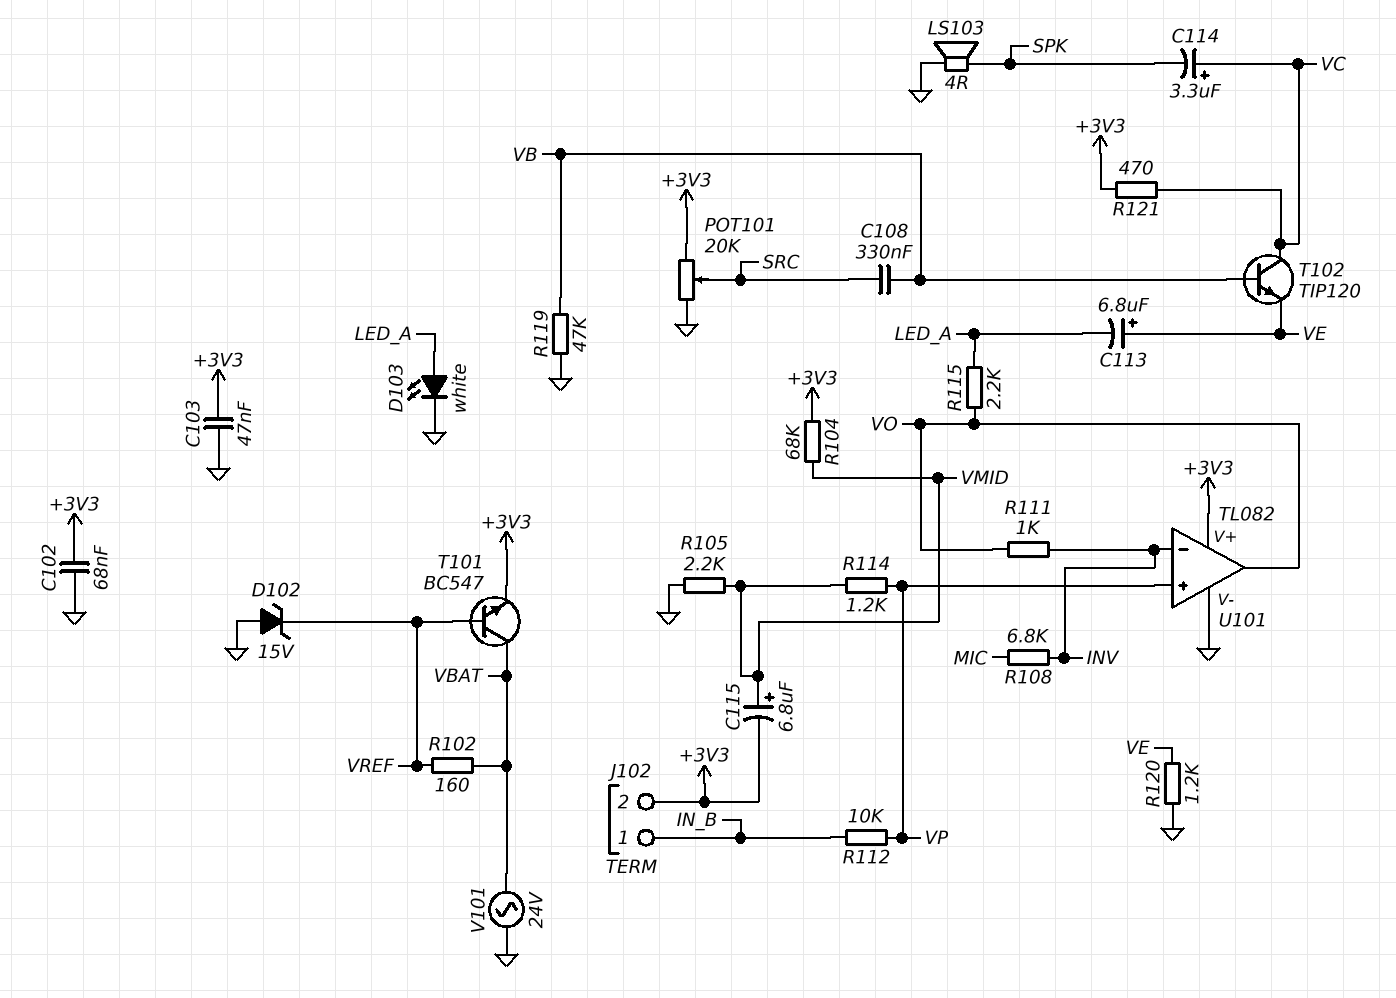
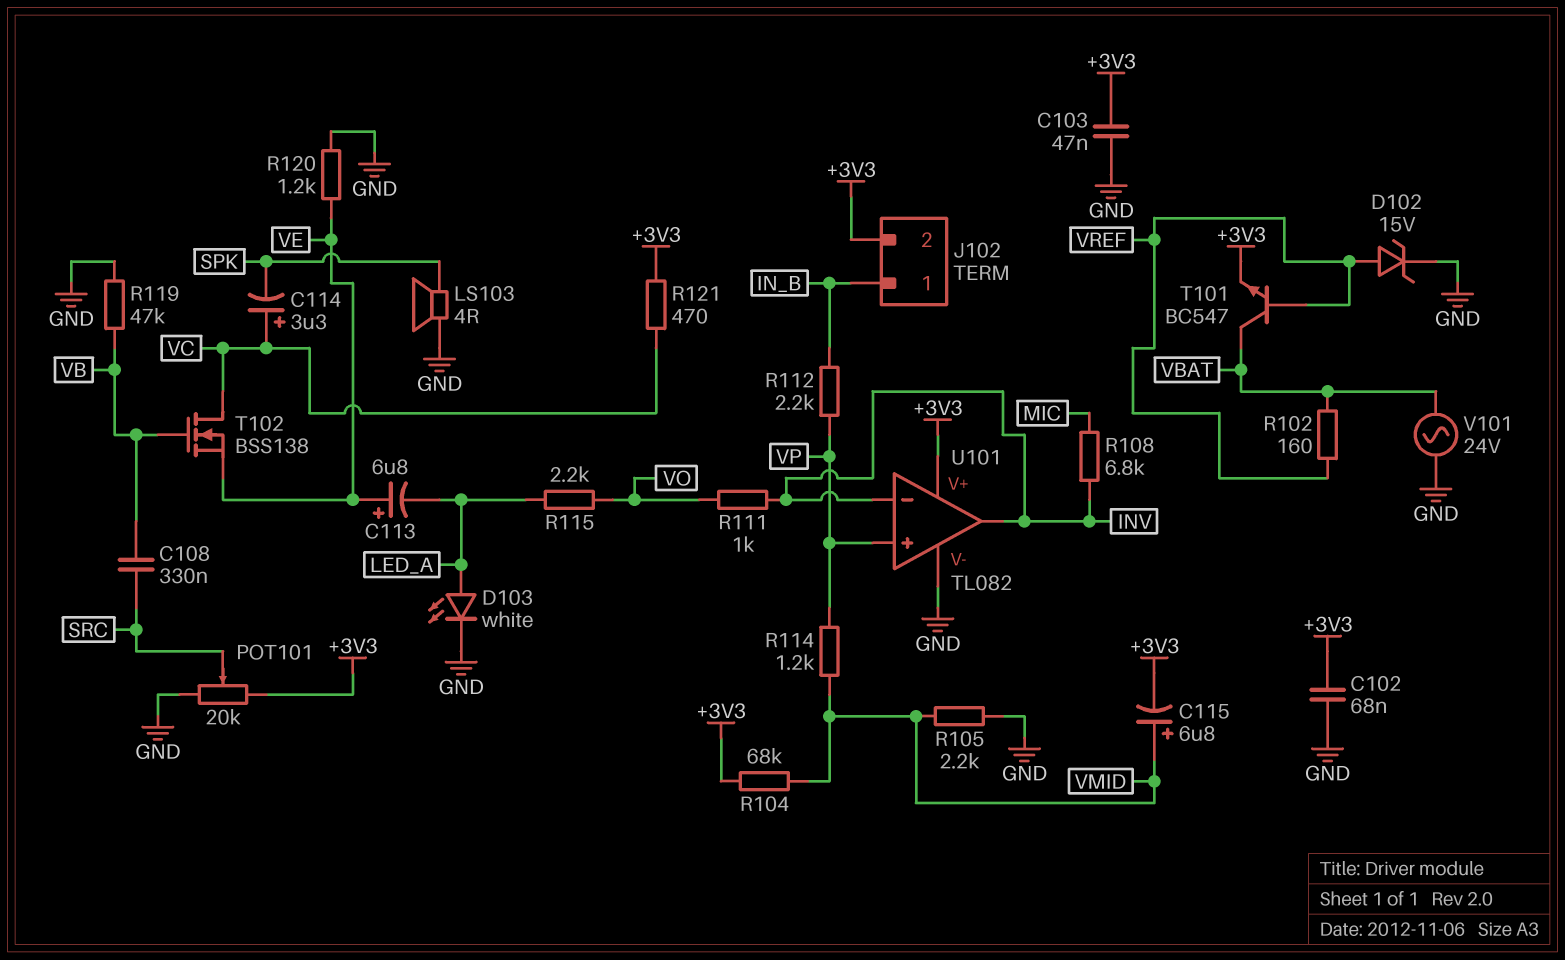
D102: zener 15V (A GND, K VREF) -> zener 15V (A VREF, K GND)
R112: 10k (IN_B, VP) -> 2.2k (IN_B, VP)
T102: NPN TIP120 (B VB, C VC, E VE) -> NMOS BSS138 (G VB, D VC, S VE)
U101 pin out: VO -> INV

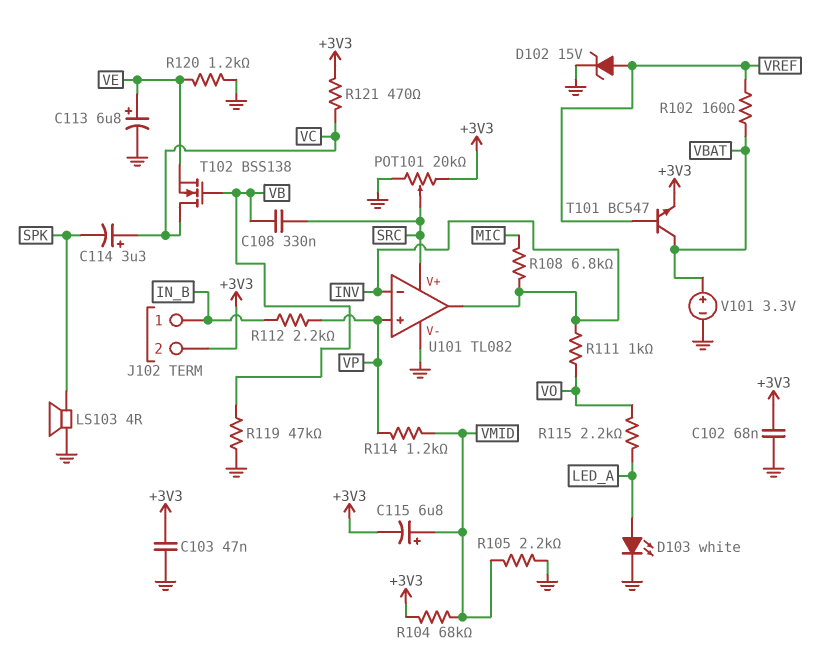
C113: 6.8uF (plus VE, minus LED_A) -> 6.8uF (plus VE, minus GND)
U101 pin V+: +3V3 -> SRC
V101: AC 24V (GND, VBAT) -> 3.3V (plus VBAT, minus GND)

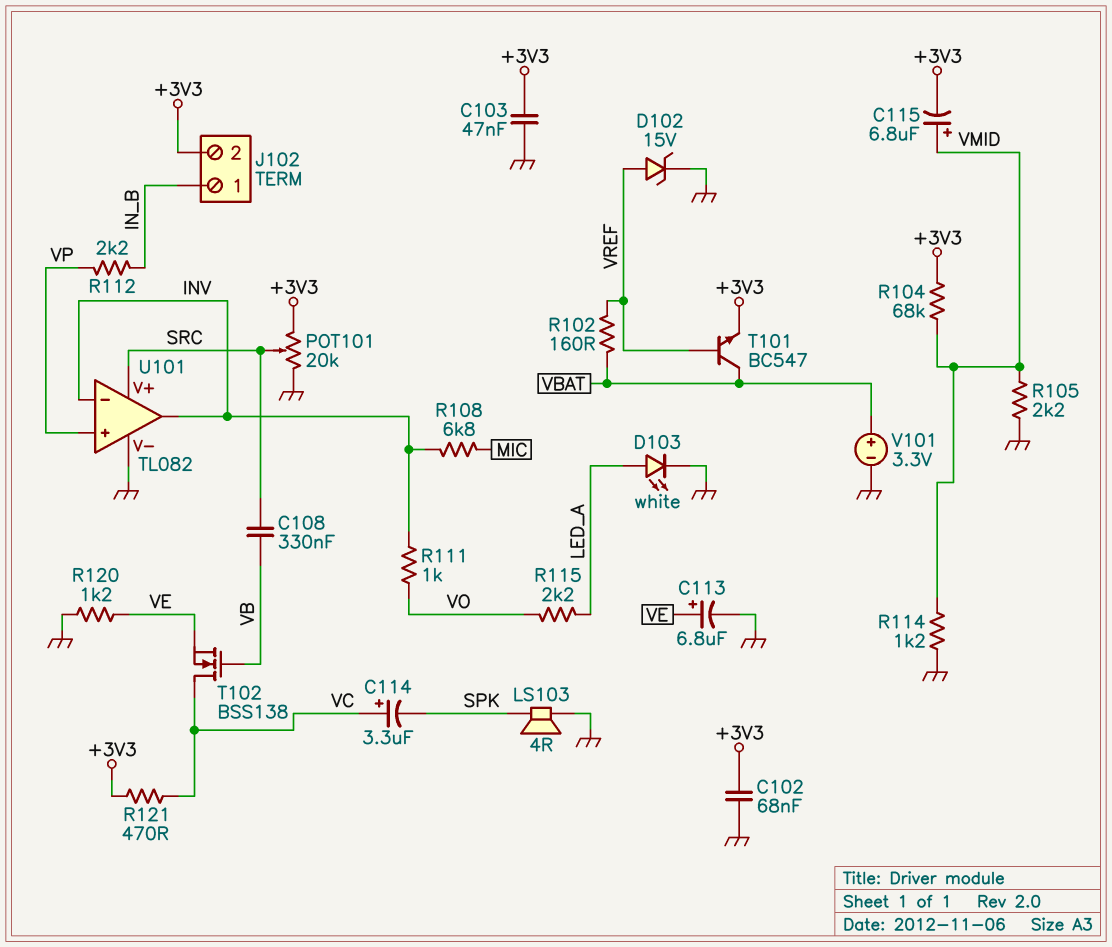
R114: 1.2k (VMID, VP) -> 1.2k (GND, VMID)
R119: 47k (GND, VB) -> none

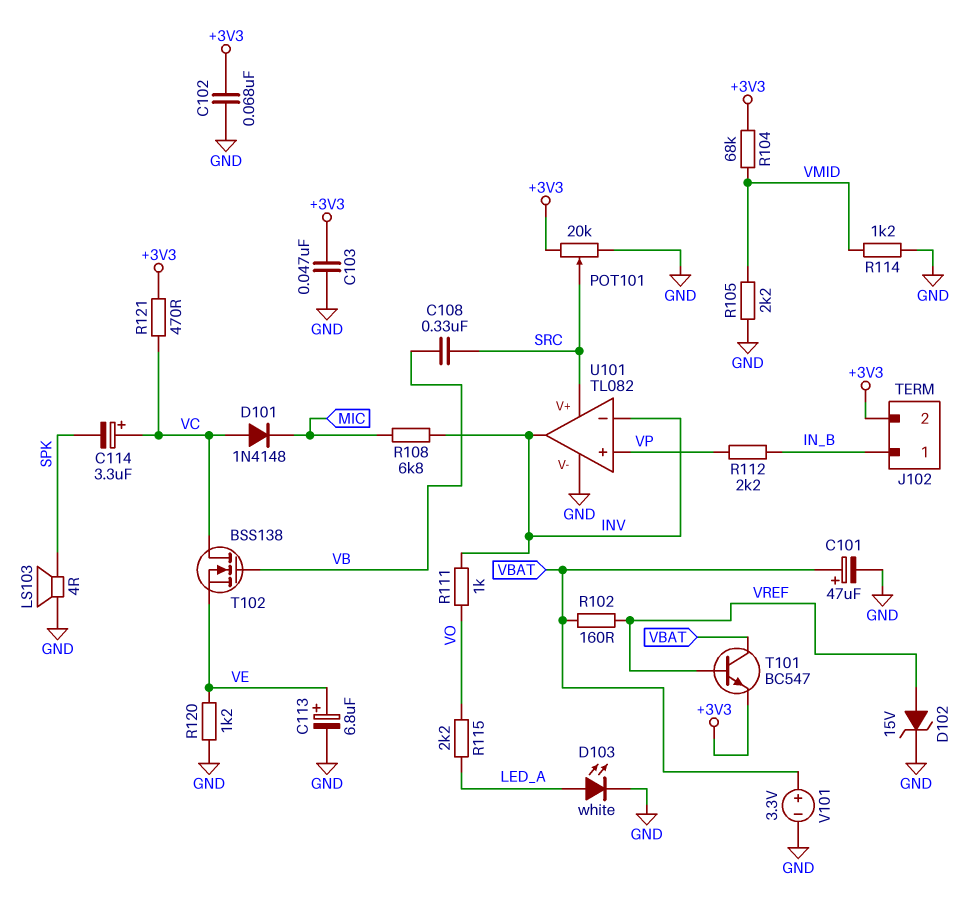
C101: none -> 47uF (plus VBAT, minus GND)
C115: 6.8uF (plus VMID, minus +3V3) -> none
D101: none -> diode 1N4148 (A VC, K MIC)

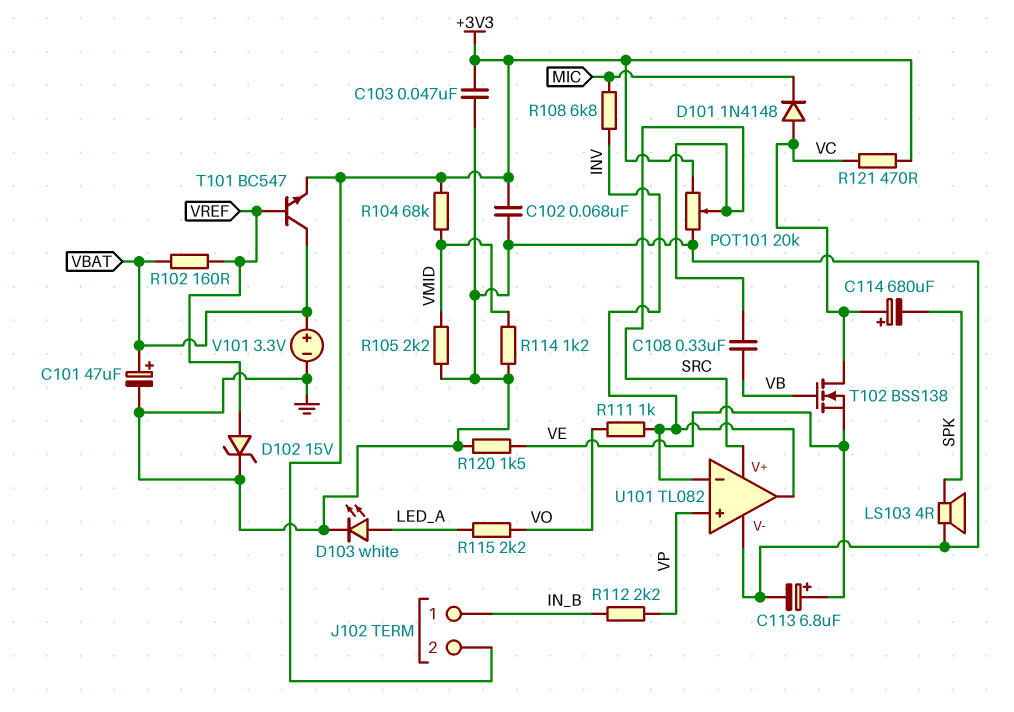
C114: 3.3uF (plus VC, minus SPK) -> 680uF (plus VC, minus SPK)
R120: 1.2k (GND, VE) -> 1.5k (GND, VE)

